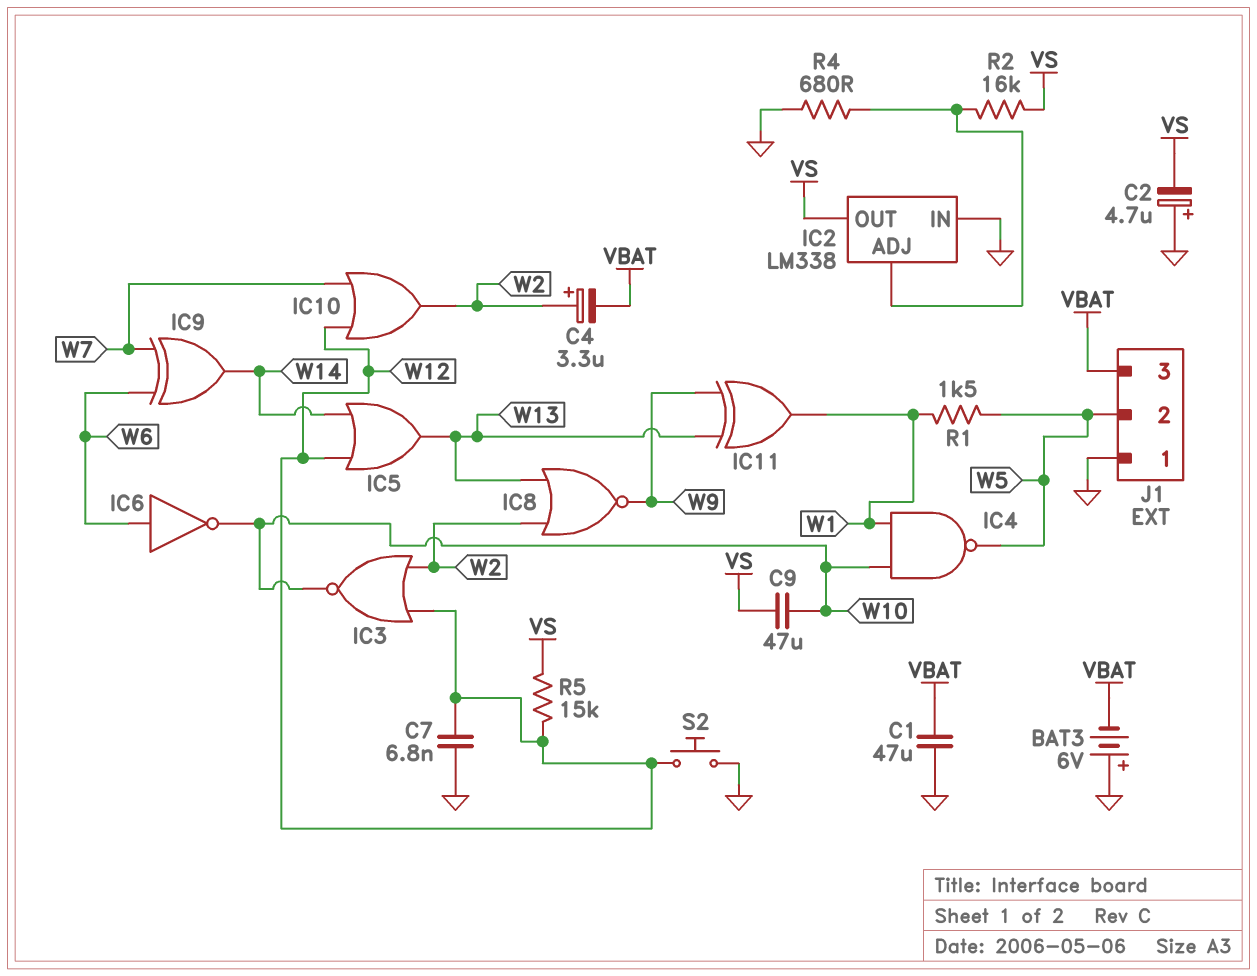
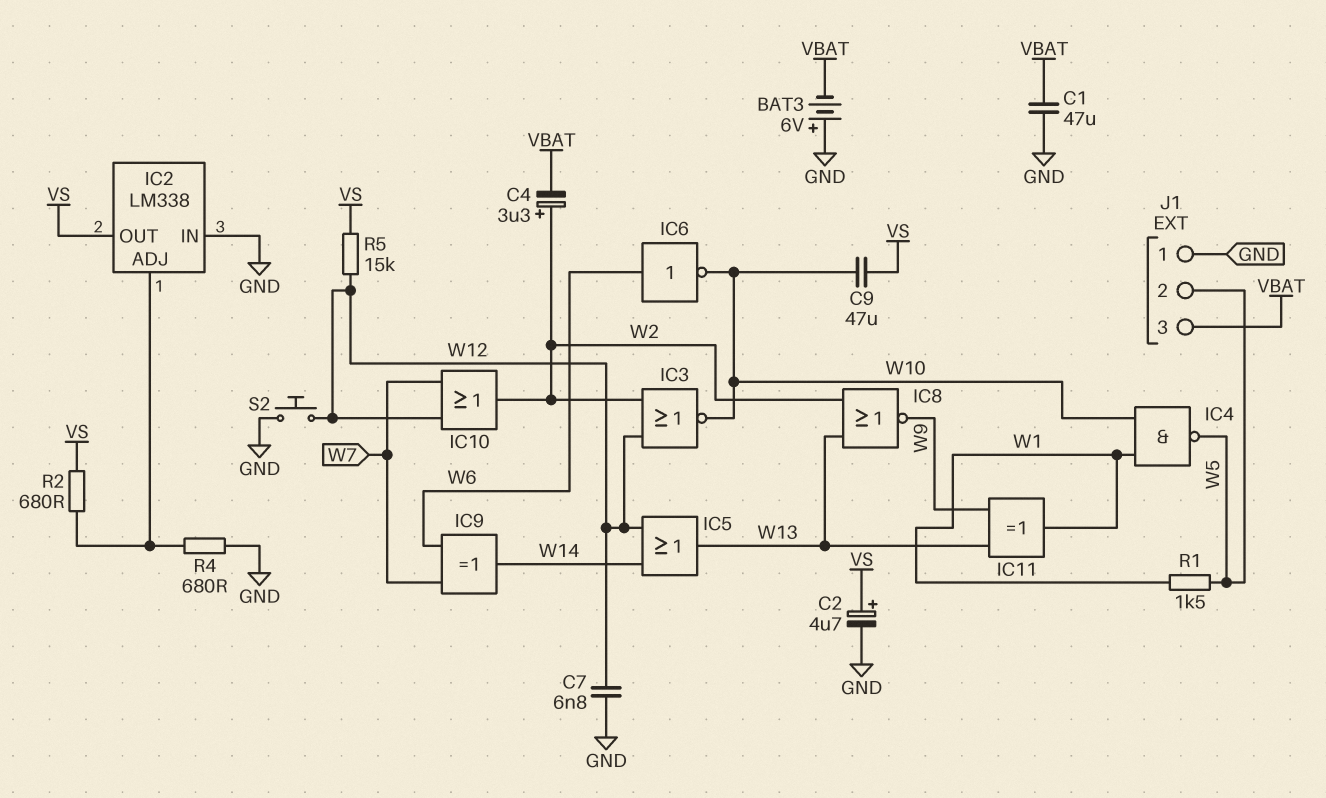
C2: 4.7uF (plus GND, minus VS) -> 4.7uF (plus VS, minus GND)
R2: 16k (IC2/ADJ, VS) -> 680 (IC2/ADJ, VS)

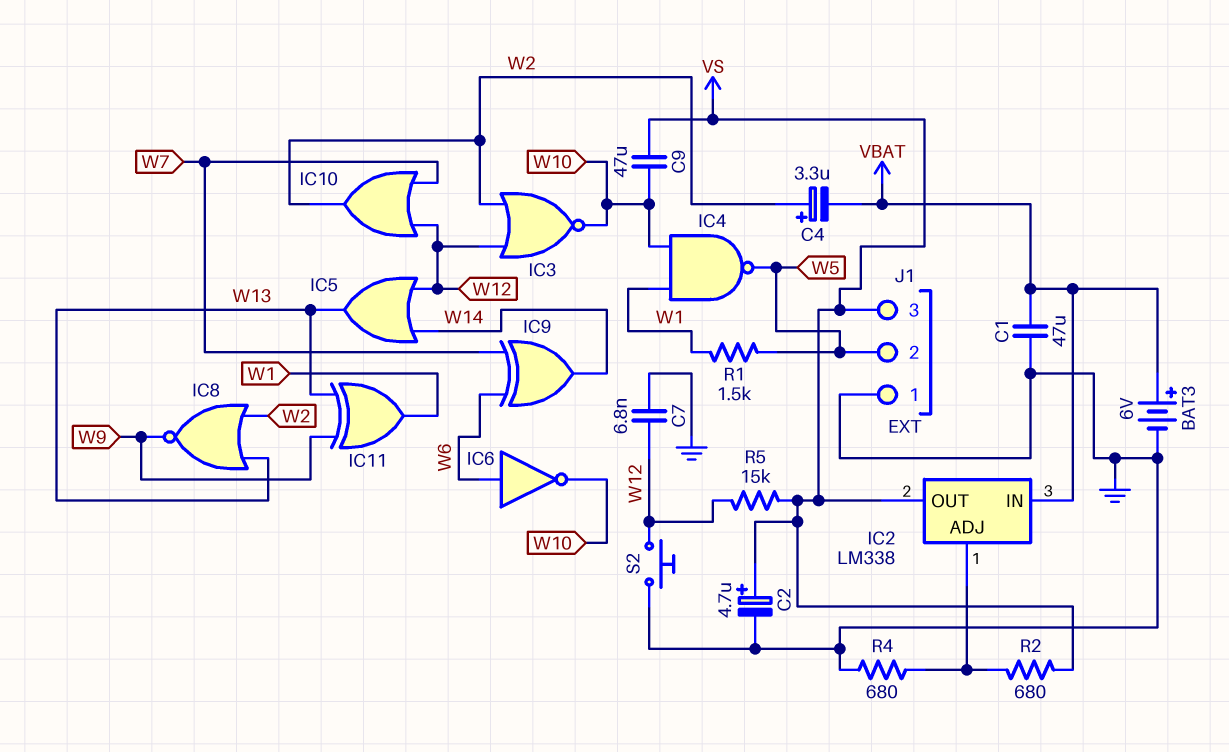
BAT3: 6V (plus GND, minus VBAT) -> 6V (plus VBAT, minus GND)
IC2 pin IN: GND -> VBAT
J1 pin 3: VBAT -> VS

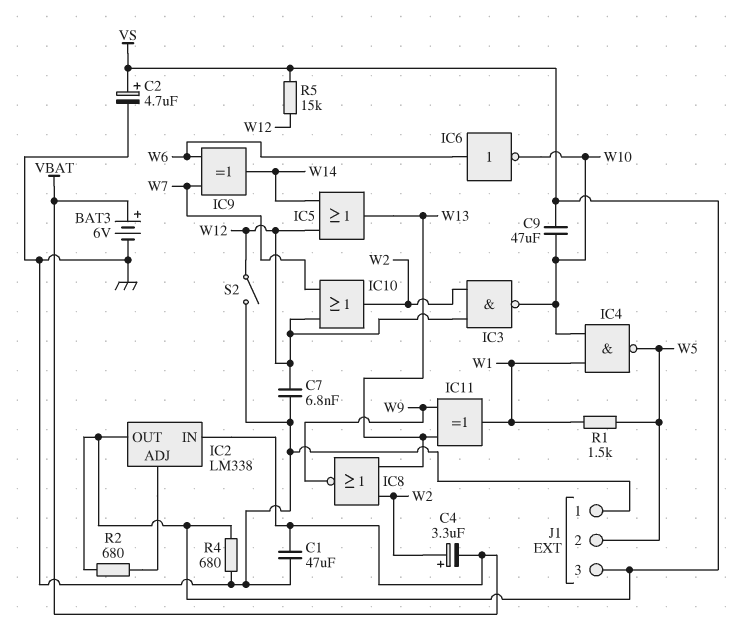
IC3: NOR (in W2, in W12, out W10) -> NAND (in W2, in W12, out W10)
R4: 680 (GND, IC2/ADJ) -> 680 (GND, VS)
S2: button (GND, W12) -> switch (GND, W12)

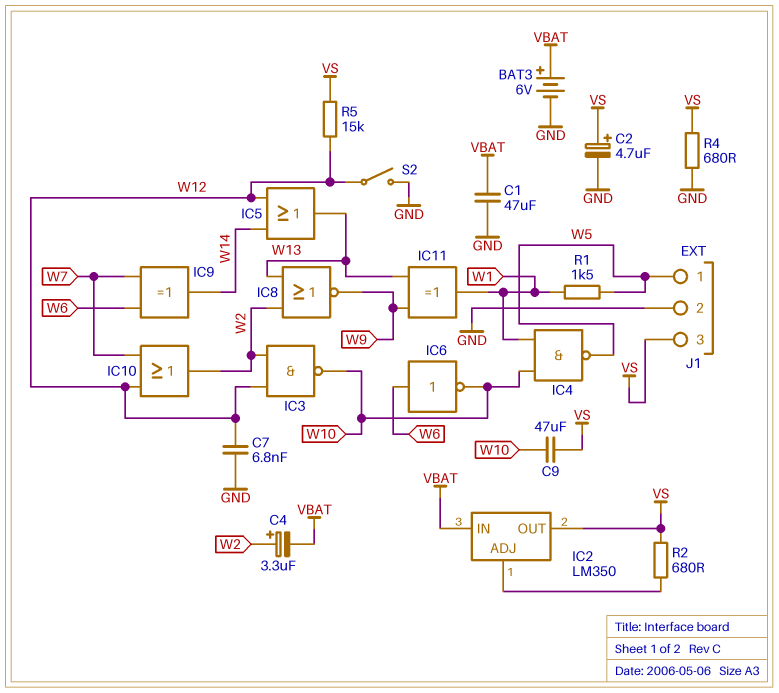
IC2: LM338 -> LM350
J1 pin 1: GND -> W5
J1 pin 2: W5 -> GND

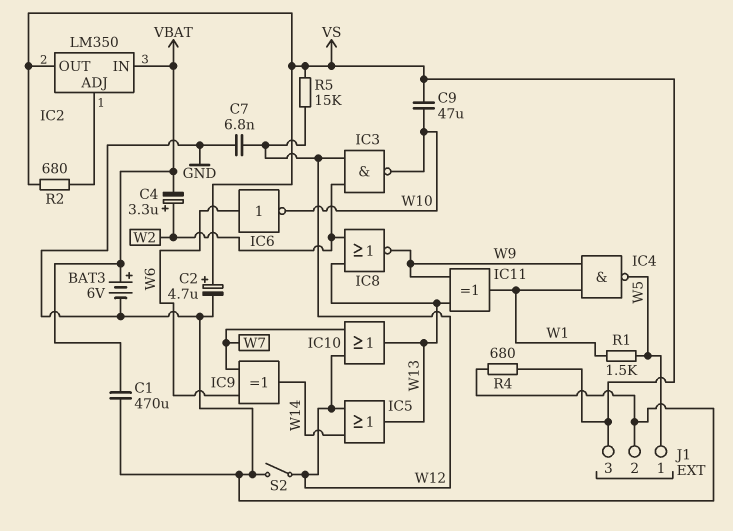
C1: 47uF (GND, VBAT) -> 470uF (GND, VBAT)
IC4: NAND (in W1, in W10, out W5) -> NAND (in W1, in W9, out W5)
IC10: OR (in W7, in W12, out W2) -> OR (in W7, in W12, out W13)

